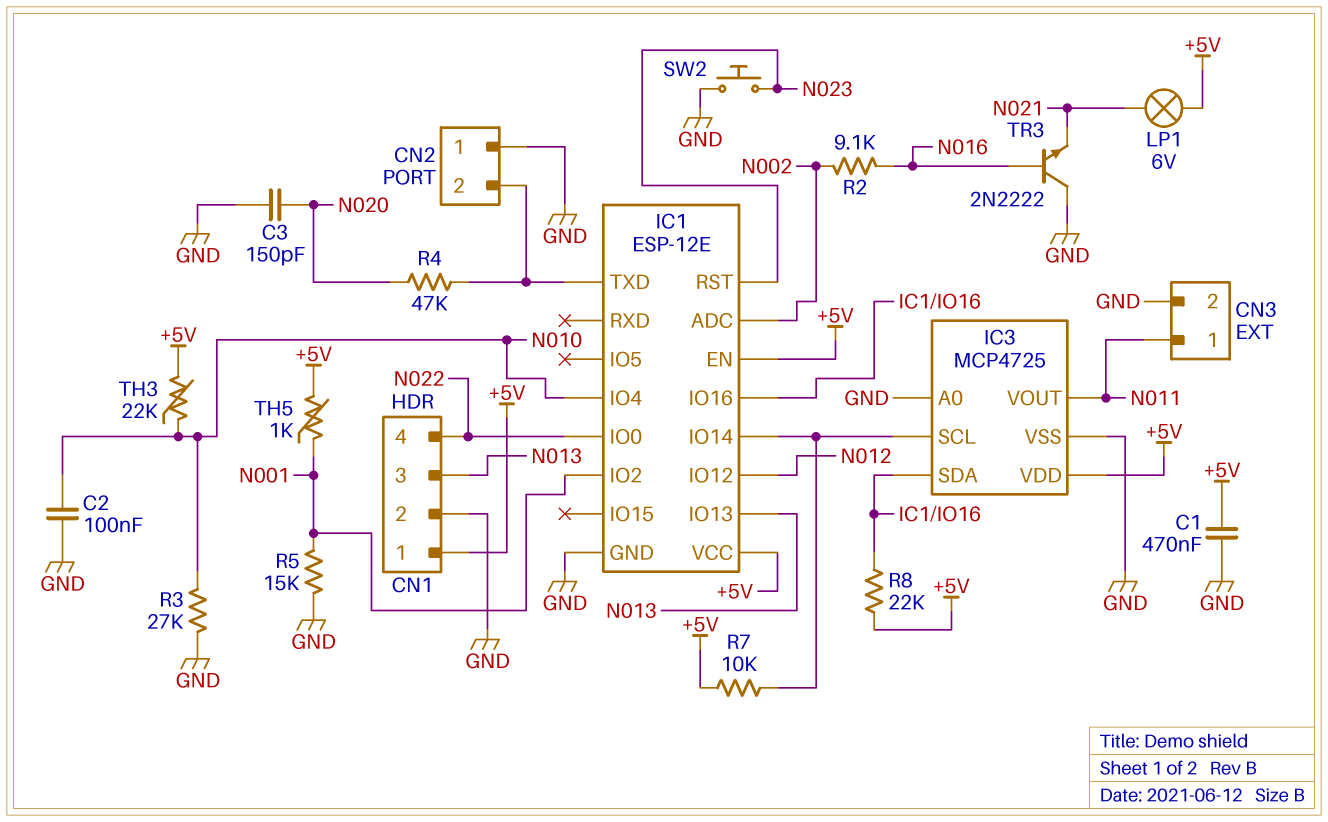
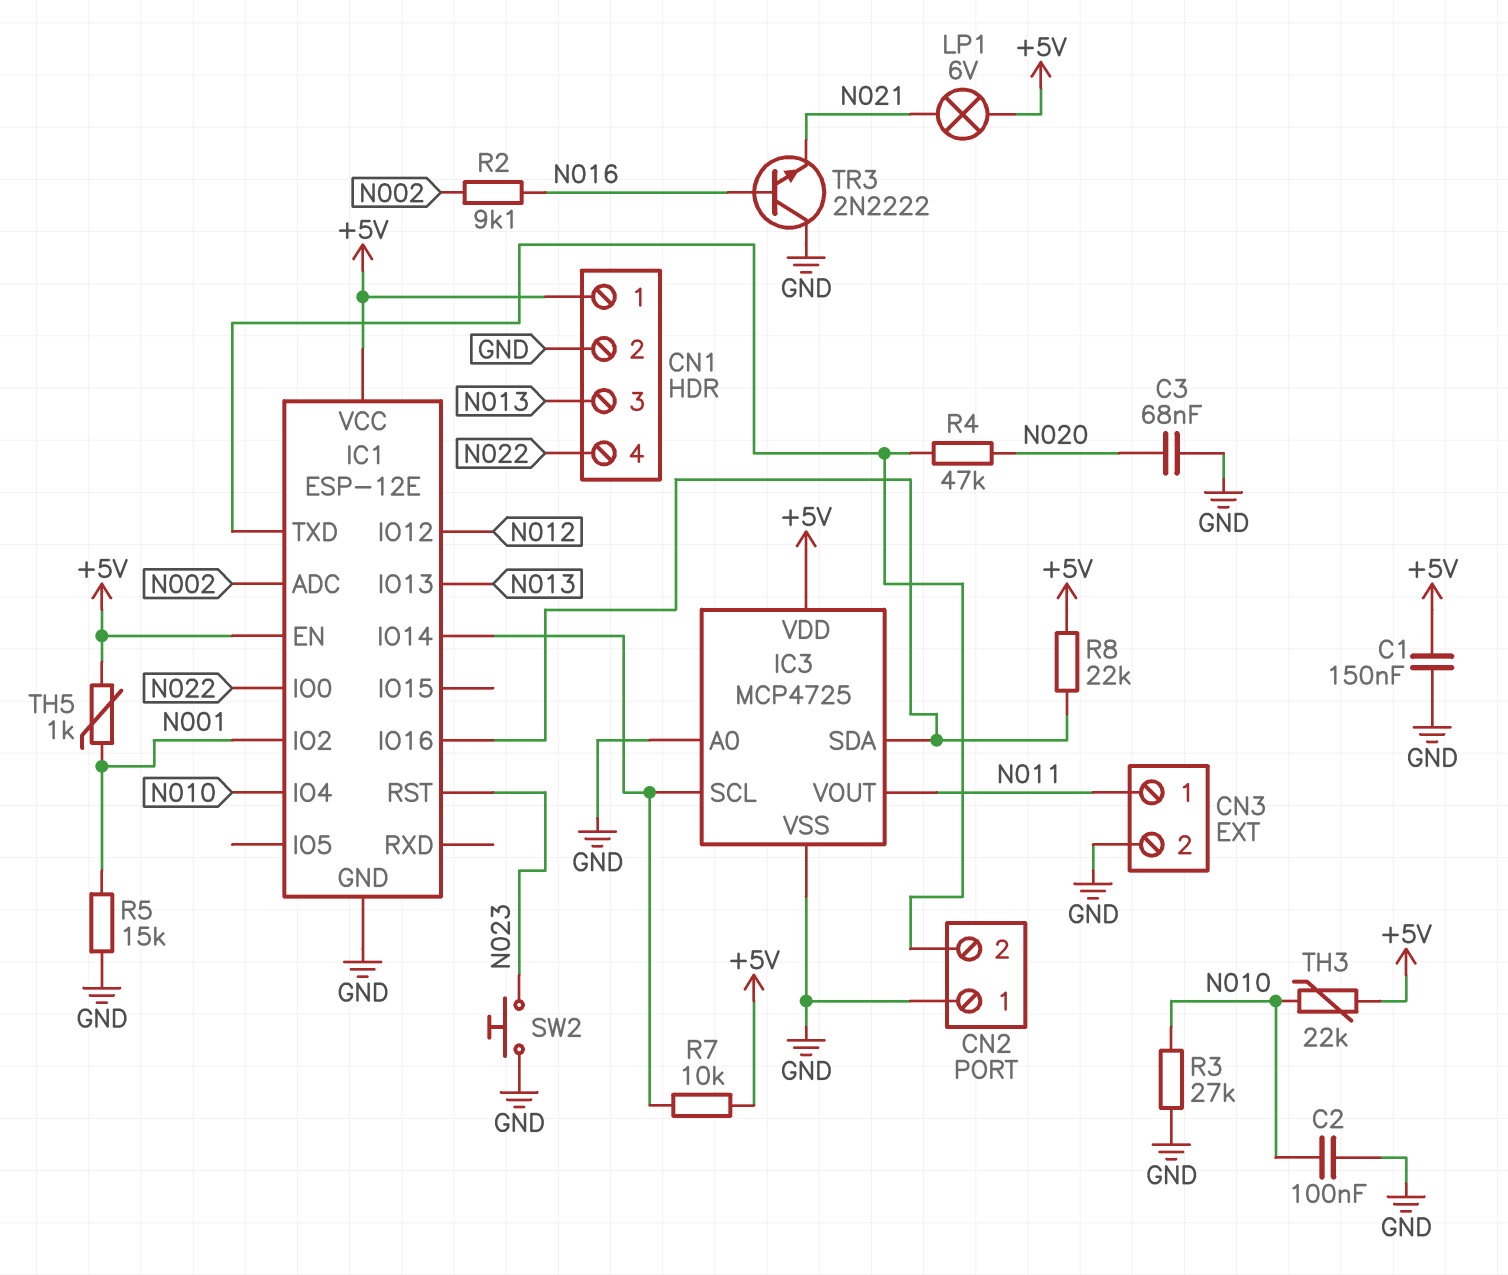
C1: 470nF (+5V, GND) -> 150nF (+5V, GND)
C3: 150pF (GND, N020) -> 68nF (GND, N020)

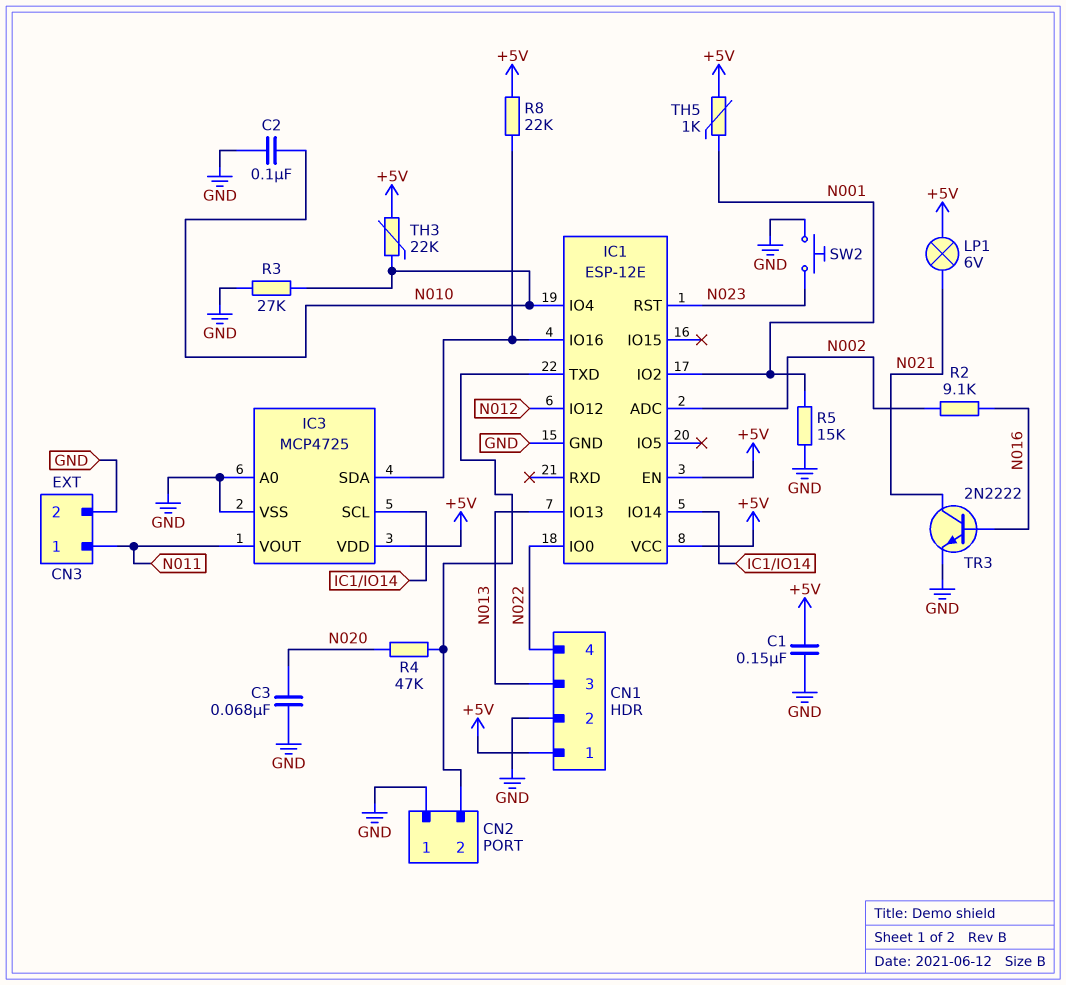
R7: 10k (+5V, IC1/IO14) -> none
TR3: NPN 2N2222 (B N016, C GND, E N021) -> NPN 2N2222 (B N016, C N021, E GND)

